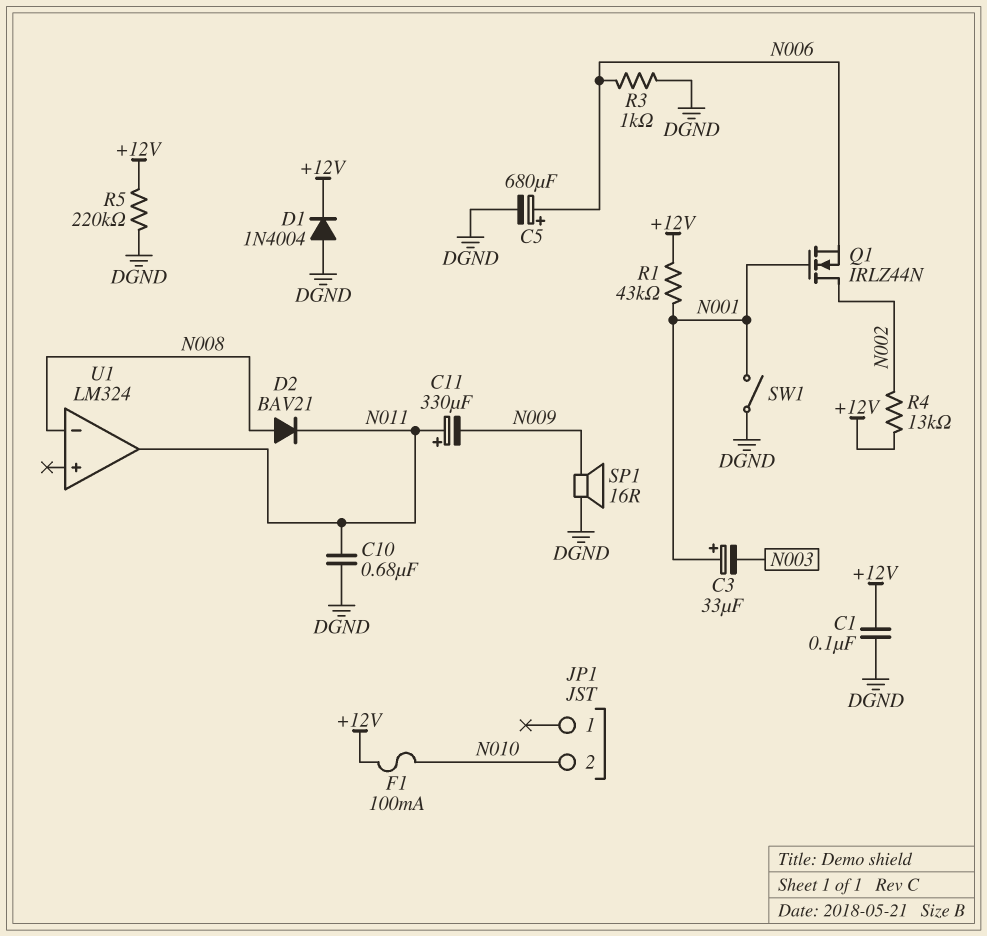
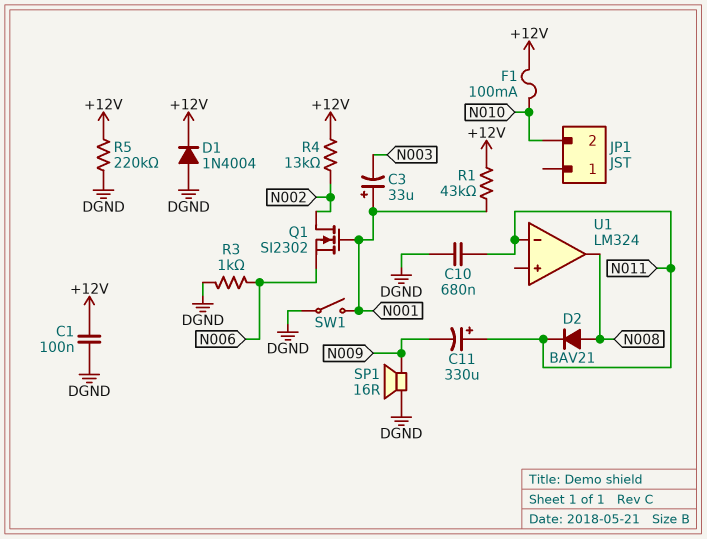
C5: 680uF (plus N006, minus DGND) -> none
Q1: NMOS IRLZ44N (G N001, D N002, S N006) -> NMOS SI2302 (G N001, D N002, S N006)
U1 pin in-: N008 -> N011
U1 pin out: N011 -> N008

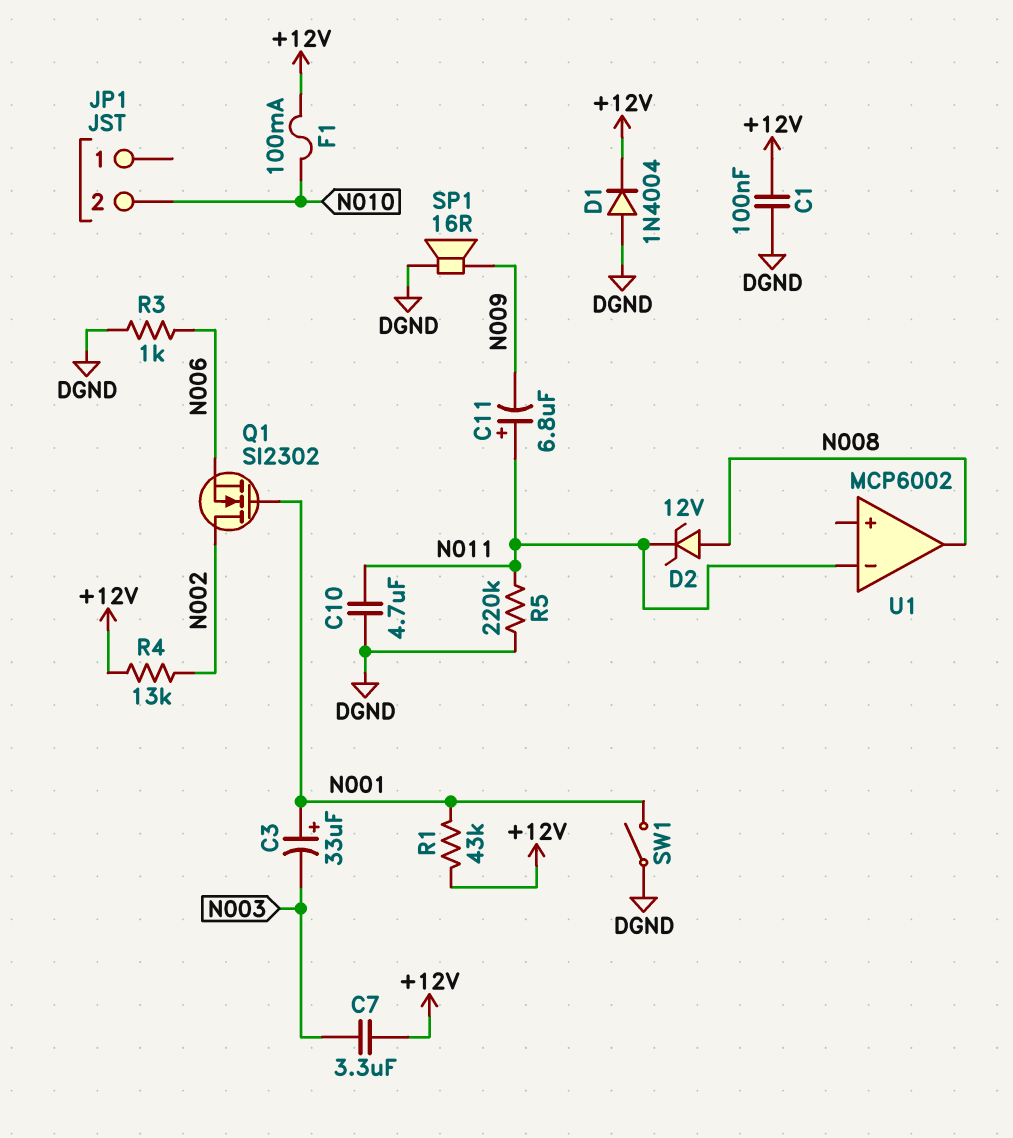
C7: none -> 3.3uF (+12V, N003)
C10: 680nF (DGND, N011) -> 4.7uF (DGND, N011)
C11: 330uF (plus N011, minus N009) -> 6.8uF (plus N011, minus N009)
D2: diode BAV21 (A N008, K N011) -> zener 12V (A N008, K N011)
R5: 220k (+12V, DGND) -> 220k (DGND, N011)
U1: LM324 -> MCP6002

